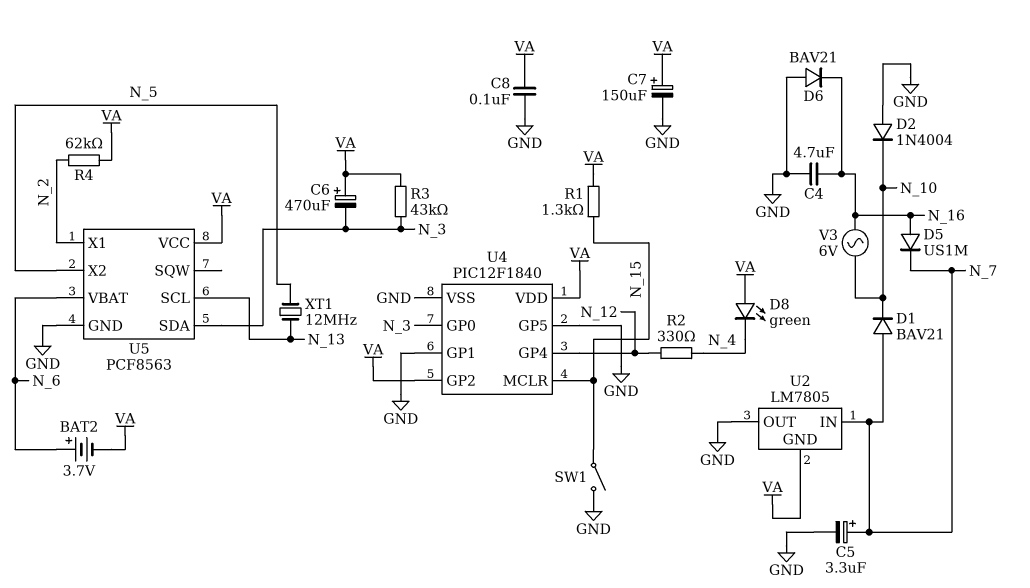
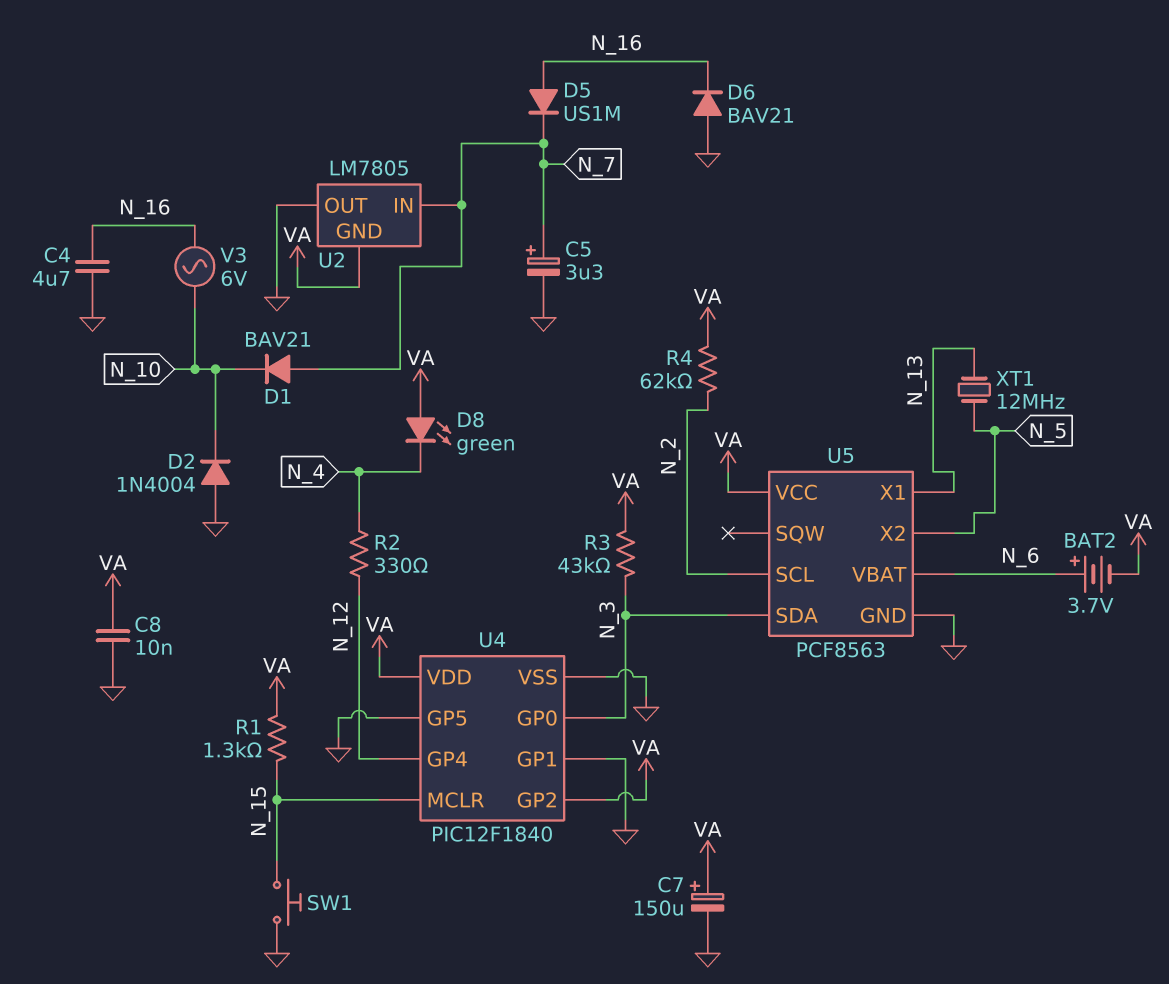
C6: 470uF (plus VA, minus N_3) -> none
C8: 100nF (GND, VA) -> 10nF (GND, VA)
SW1: switch (GND, N_15) -> button (GND, N_15)
U5 pin SCL: N_13 -> N_2
U5 pin X1: N_2 -> N_13

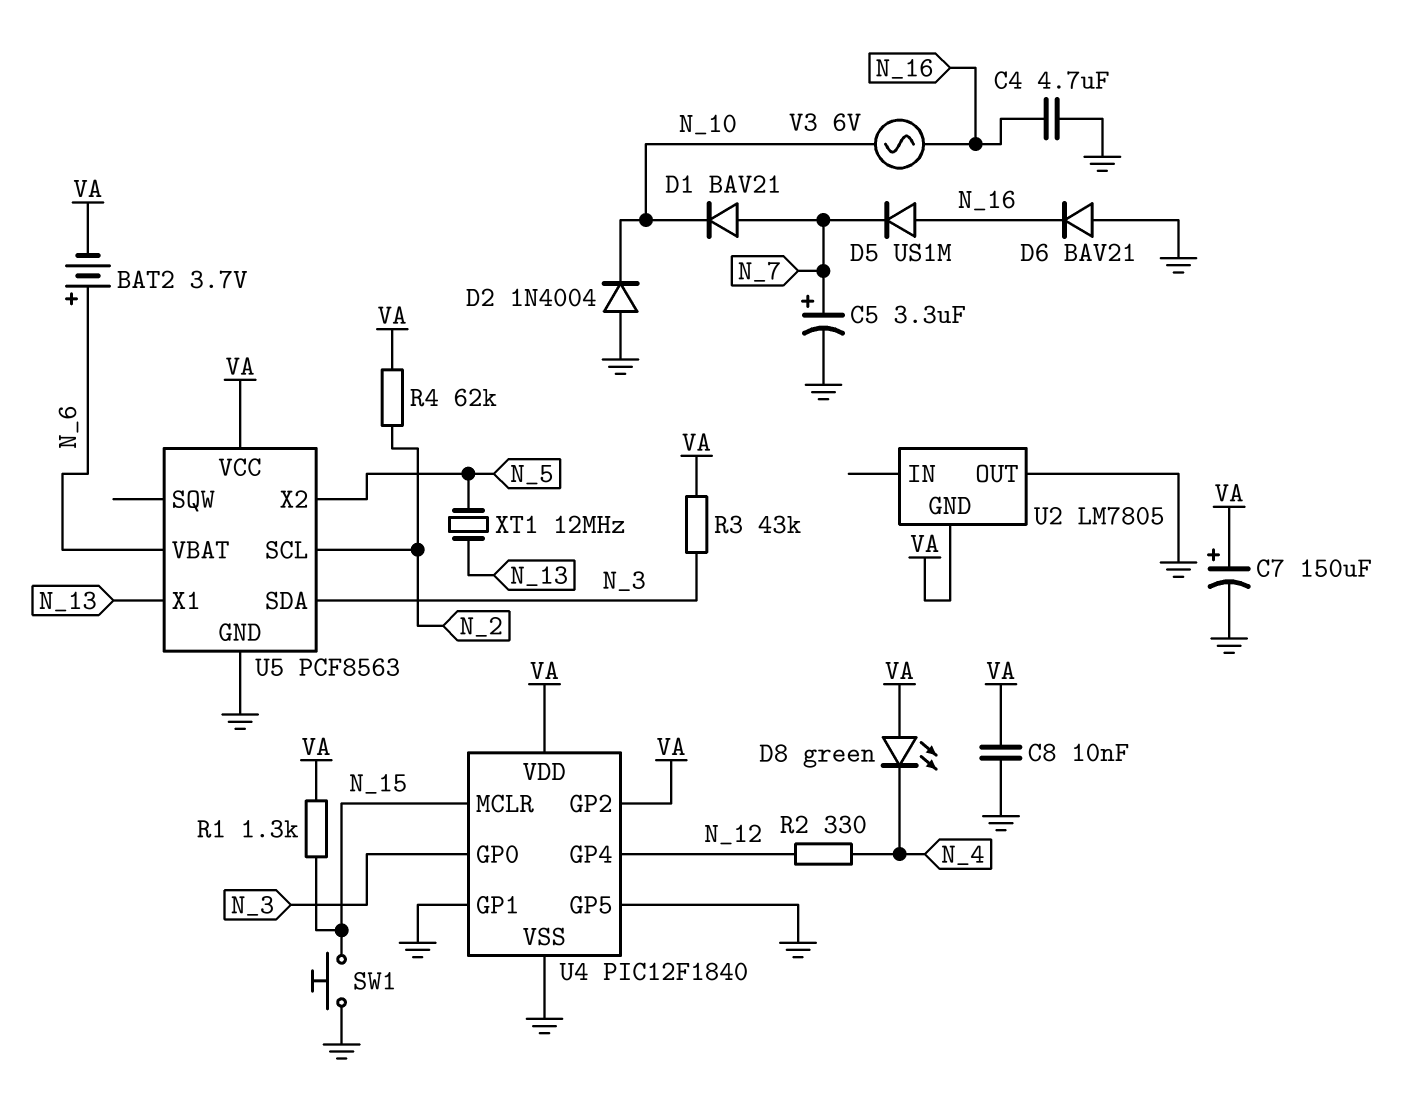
U2 pin IN: N_7 -> none

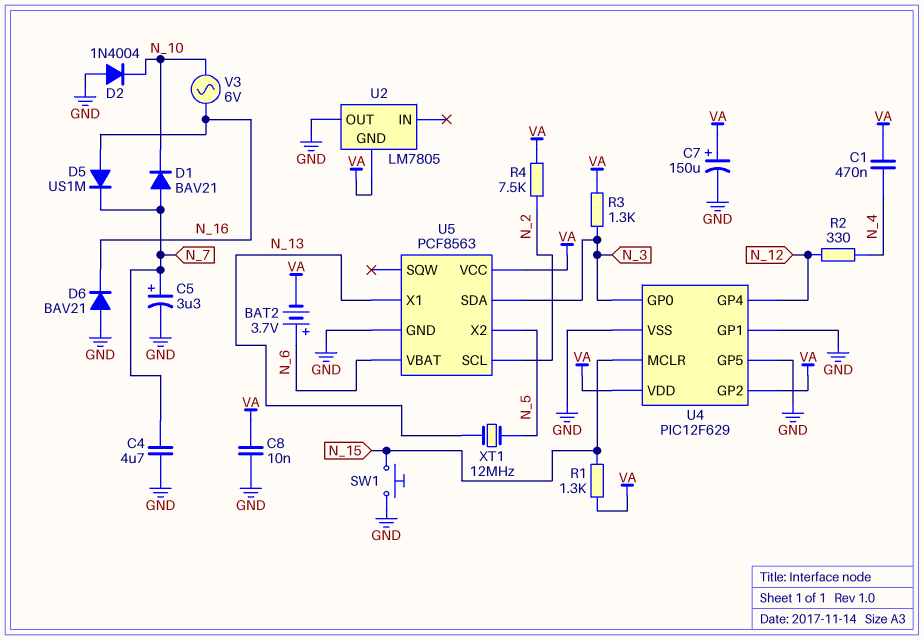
C1: none -> 470nF (N_4, VA)
C4: 4.7uF (GND, N_16) -> 4.7uF (GND, N_7)
D8: LED green (A VA, K N_4) -> none
R3: 43k (N_3, VA) -> 1.3k (N_3, VA)
R4: 62k (N_2, VA) -> 7.5k (N_2, VA)
U4: PIC12F1840 -> PIC12F629

